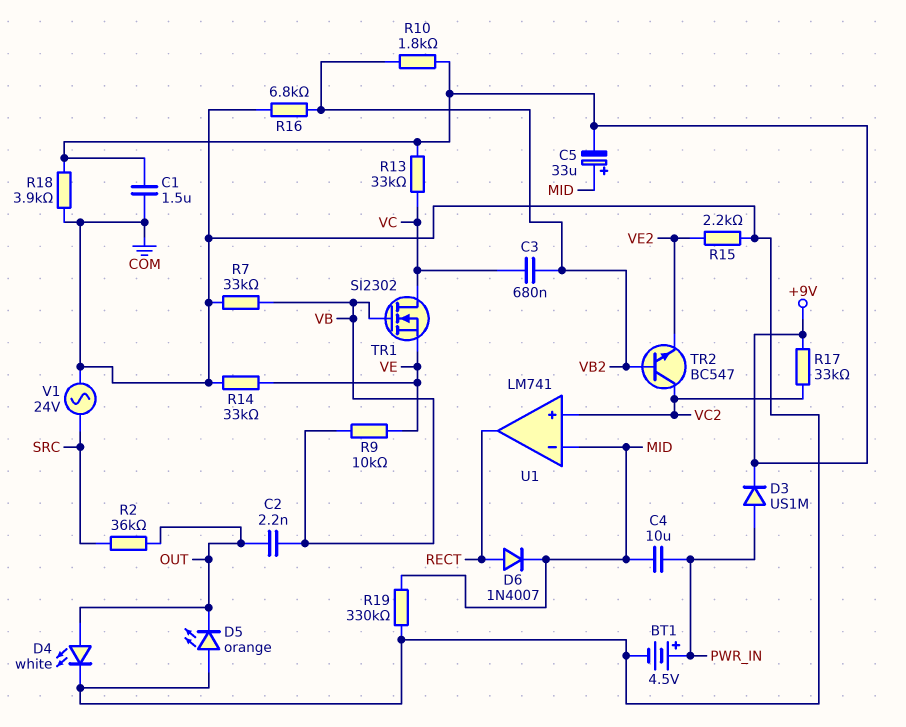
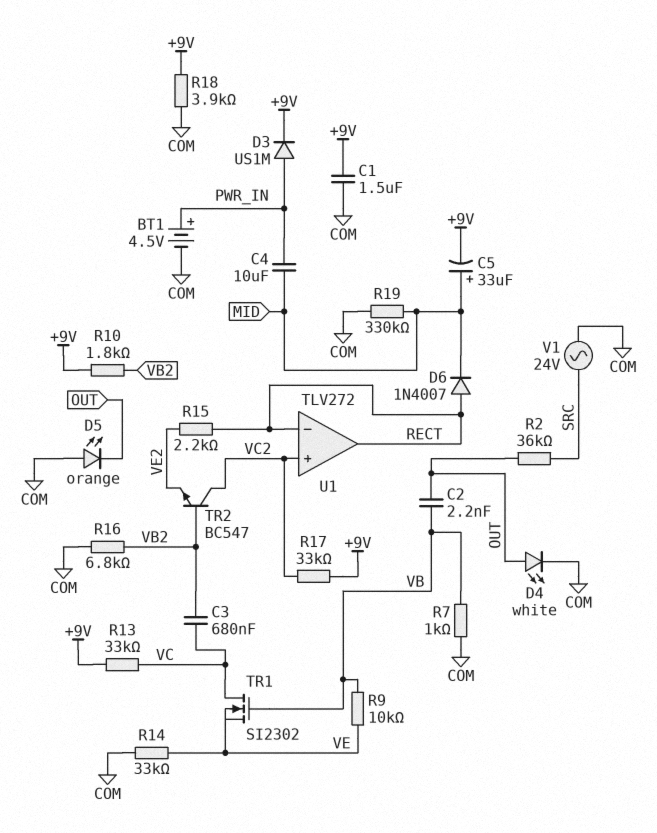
R7: 33k (COM, VB) -> 1k (COM, VB)
R15: 2.2k (COM, VE2) -> 2.2k (RECT, VE2)
U1: LM741 -> TLV272
U1 pin in-: MID -> RECT

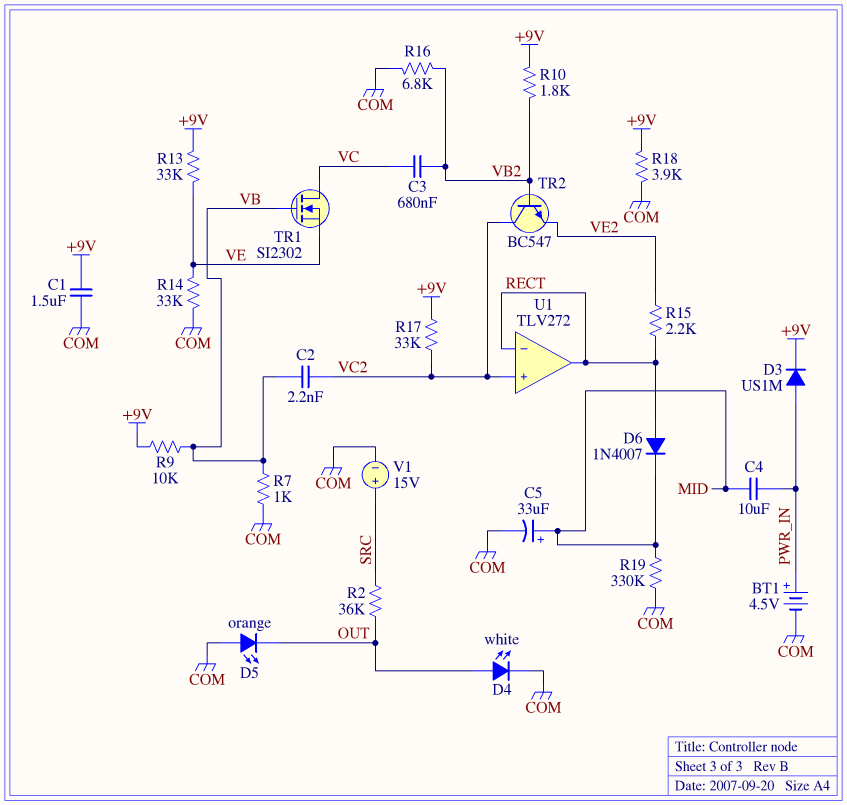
C2: 2.2nF (OUT, VB) -> 2.2nF (VB, VC2)
C5: 33uF (plus MID, minus +9V) -> 33uF (plus MID, minus COM)
R9: 10k (VB, VE) -> 10k (+9V, VB)
R13: 33k (+9V, VC) -> 33k (+9V, VE)
V1: AC 24V (COM, SRC) -> 15V (plus SRC, minus COM)

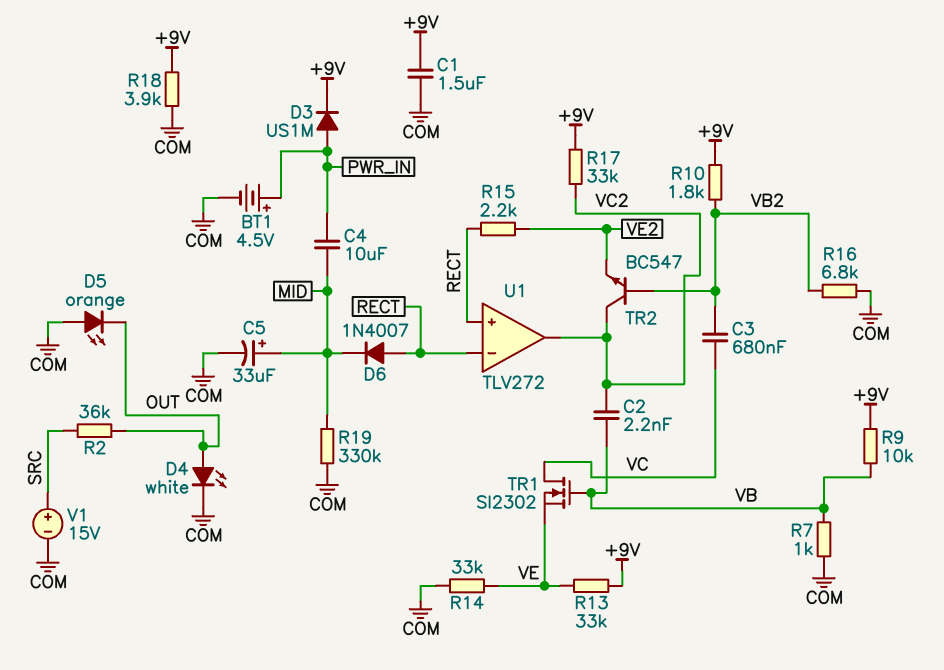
U1 pin in+: VC2 -> RECT
U1 pin out: RECT -> VC2

